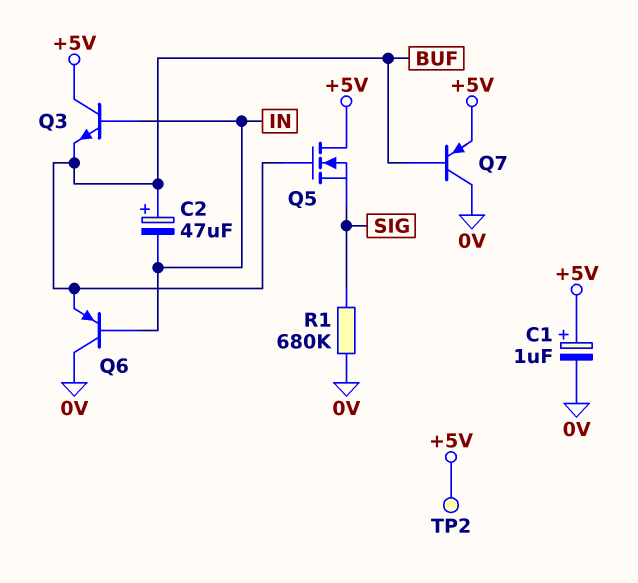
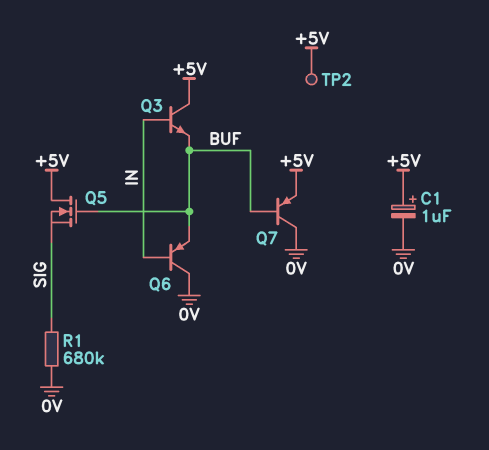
C2: 47uF (plus BUF, minus IN) -> none

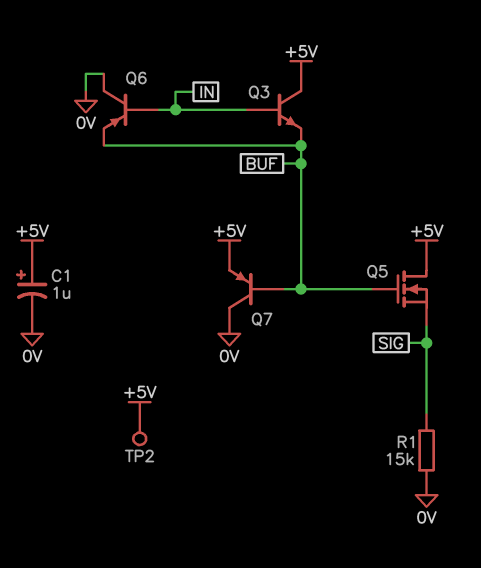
R1: 680k (0V, SIG) -> 15k (0V, SIG)

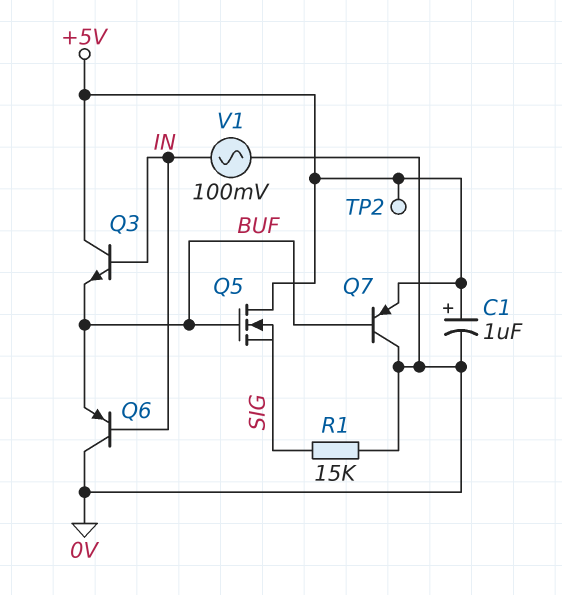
V1: none -> AC 100mV (0V, IN)

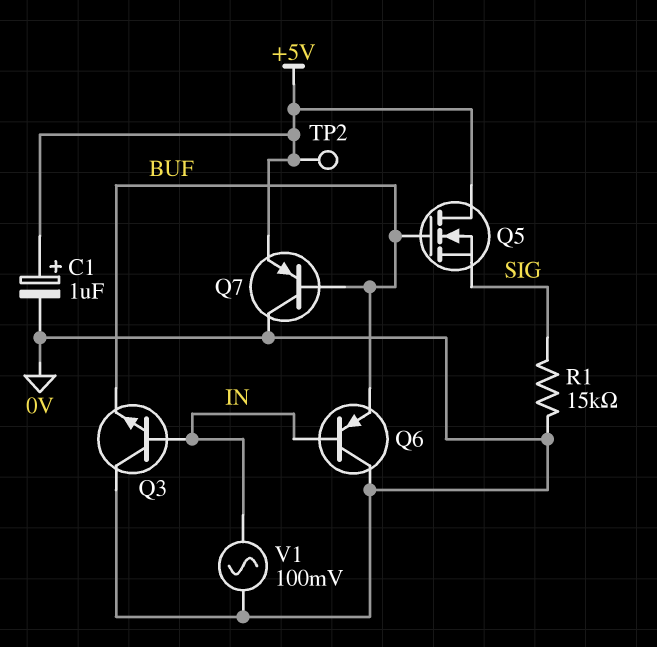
Q3: NPN (B IN, C +5V, E BUF) -> NPN (B IN, C 0V, E BUF)

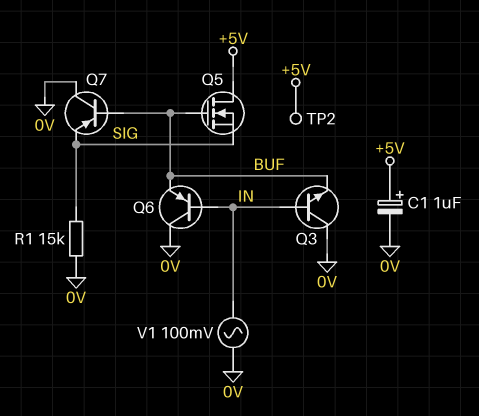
Q7: PNP (B BUF, C 0V, E +5V) -> PNP (B BUF, C 0V, E SIG)

